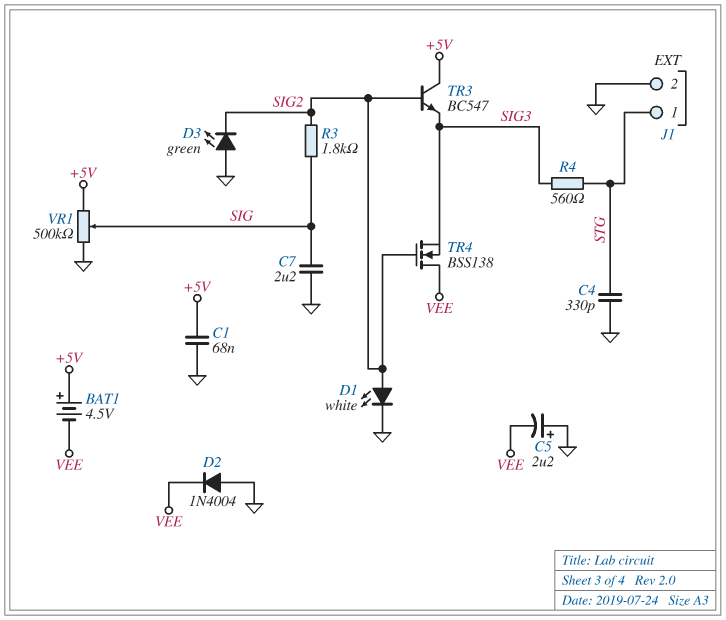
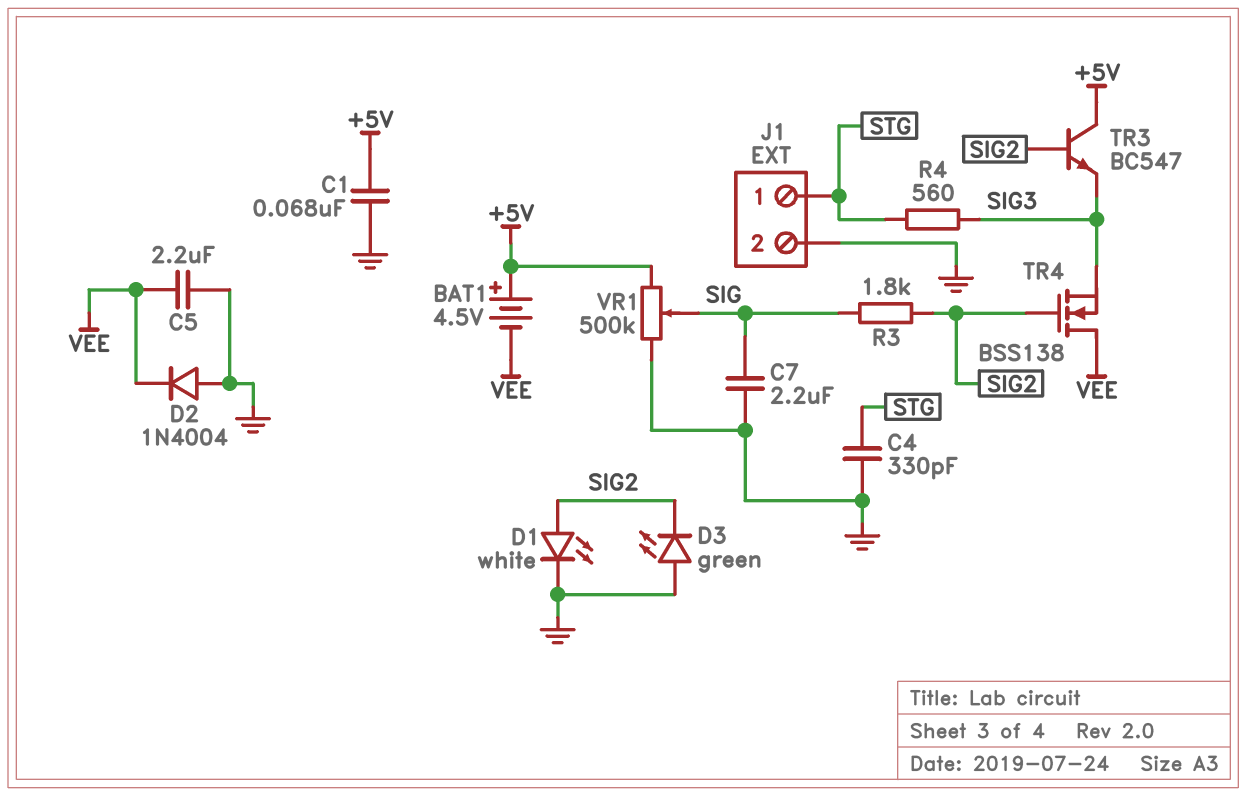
C5: 2.2uF (plus GND, minus VEE) -> 2.2uF (GND, VEE)

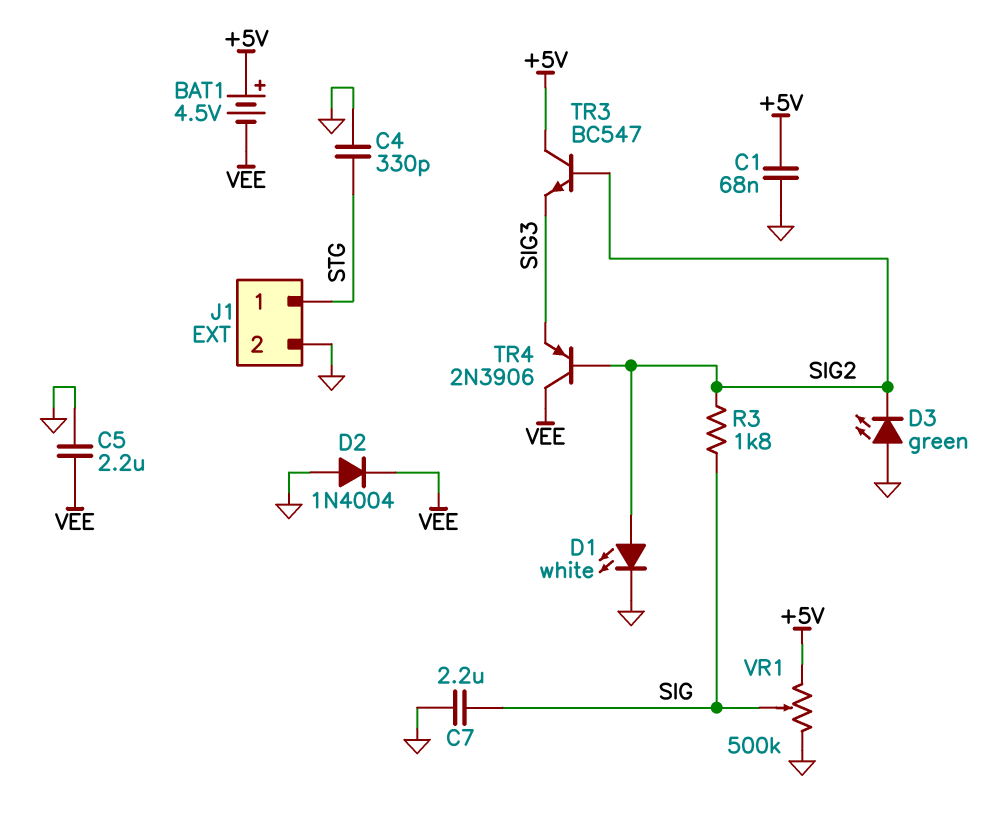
R4: 560 (SIG3, STG) -> none
TR4: NMOS BSS138 (G SIG2, D VEE, S SIG3) -> PNP 2N3906 (B SIG2, C VEE, E SIG3)

